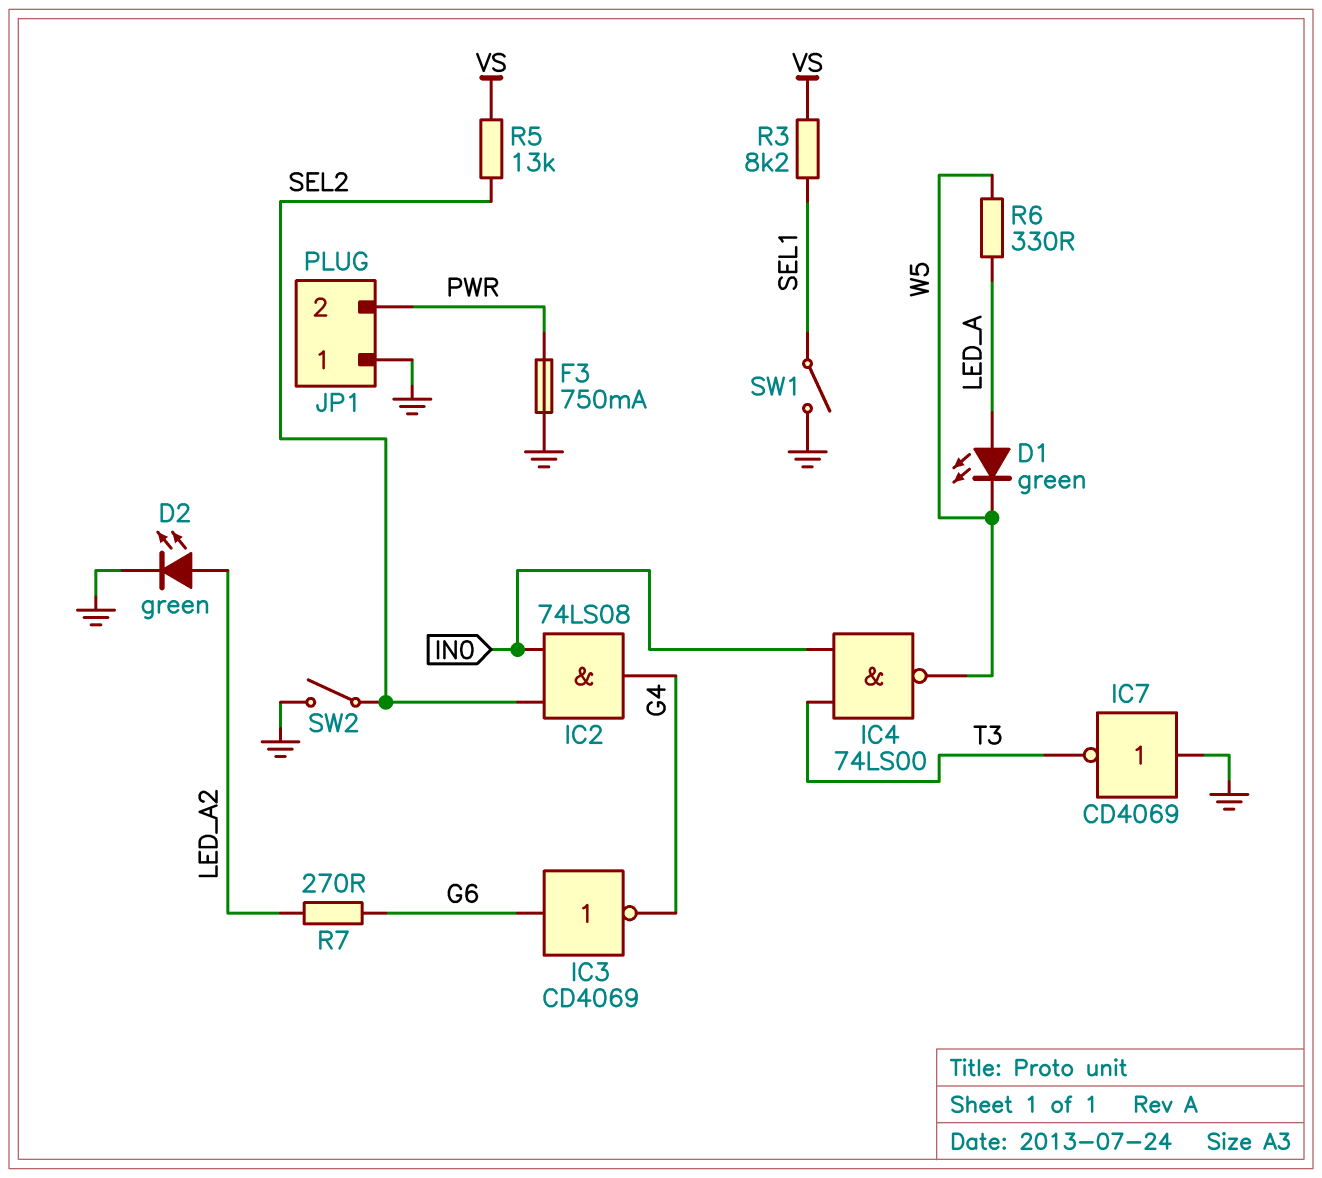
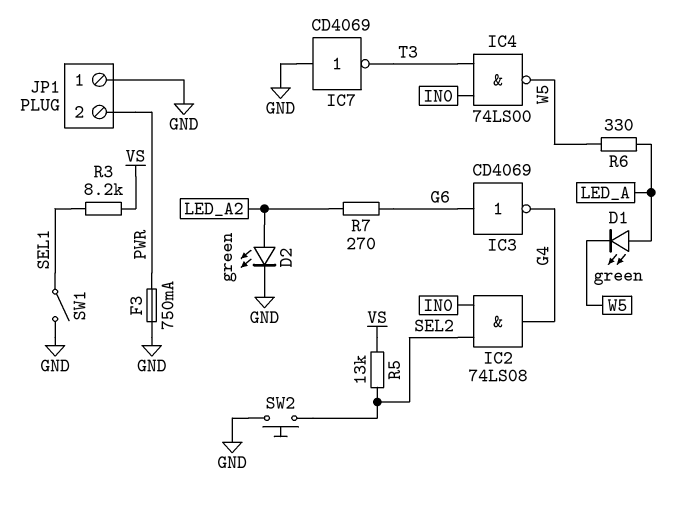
SW2: switch (GND, SEL2) -> button (GND, SEL2)

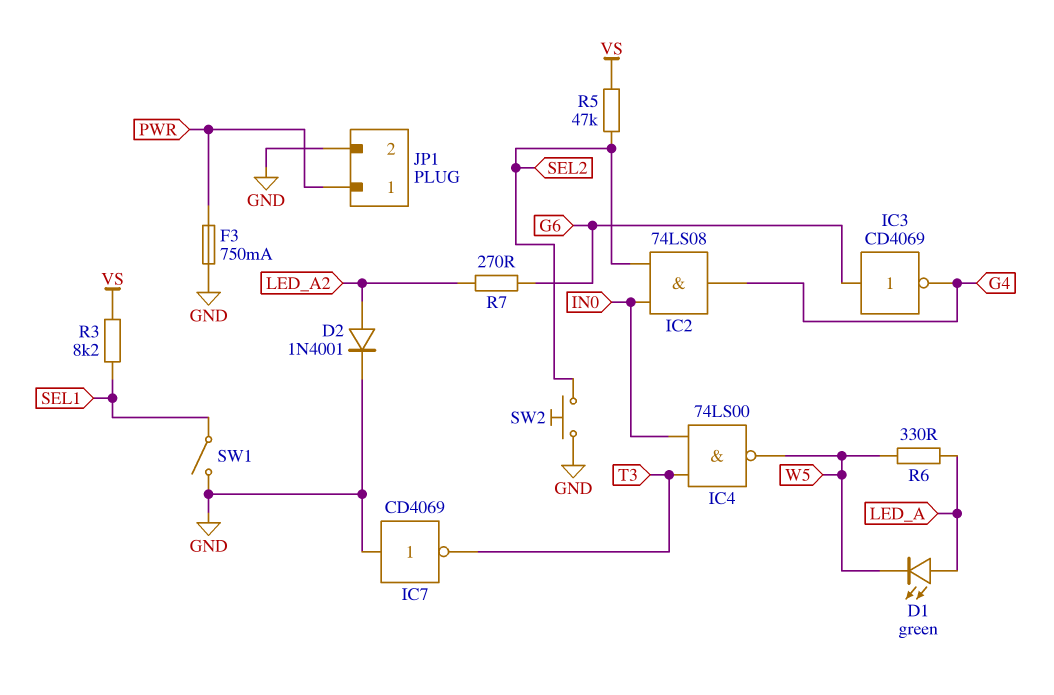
D2: LED green (A LED_A2, K GND) -> diode 1N4001 (A LED_A2, K GND)
JP1 pin 1: GND -> PWR
JP1 pin 2: PWR -> GND
R5: 13k (SEL2, VS) -> 47k (SEL2, VS)

